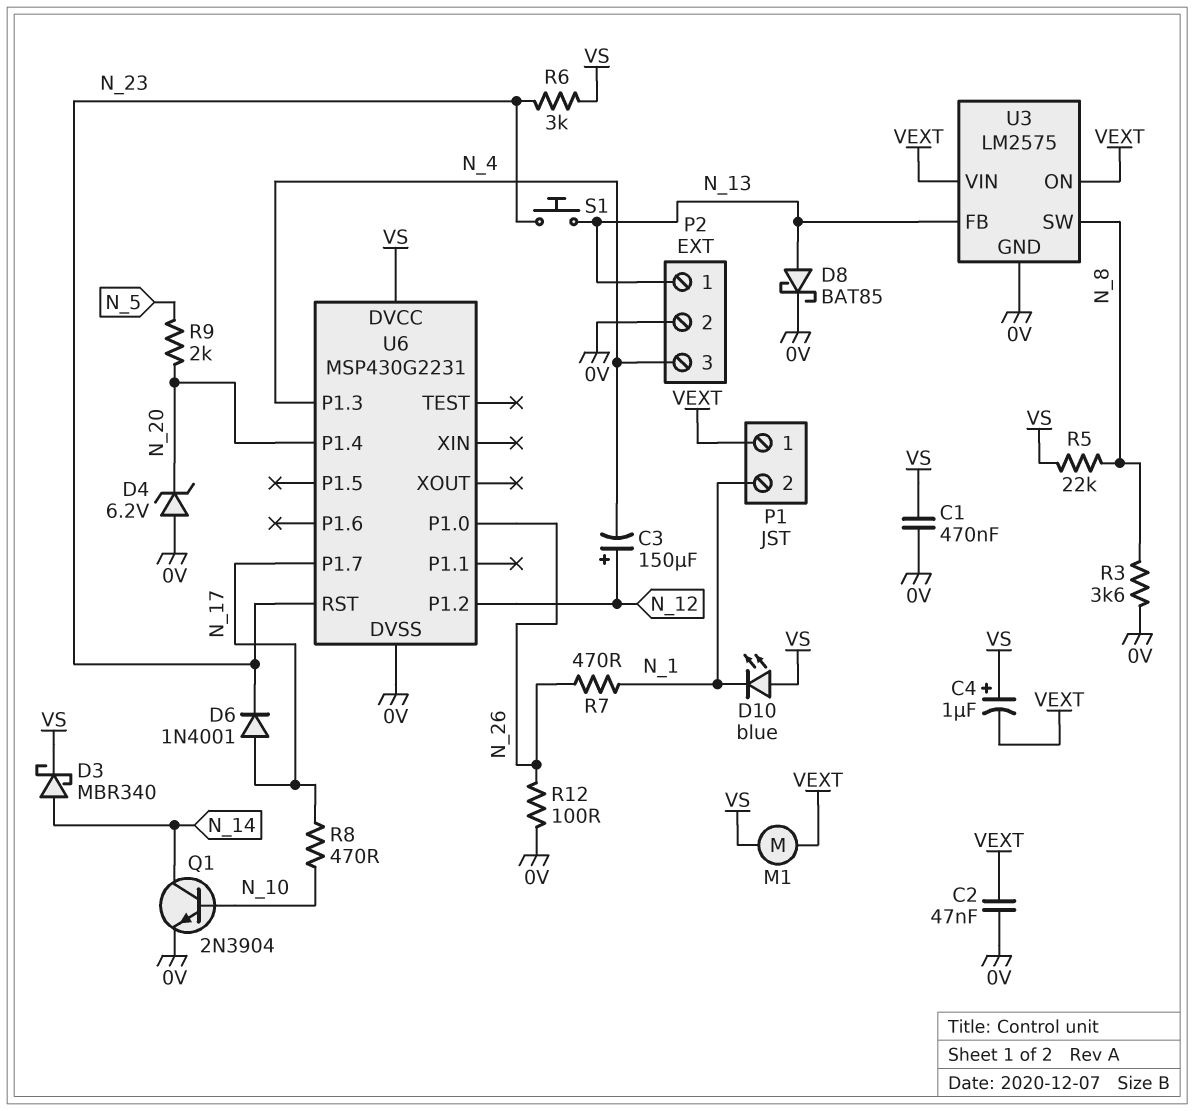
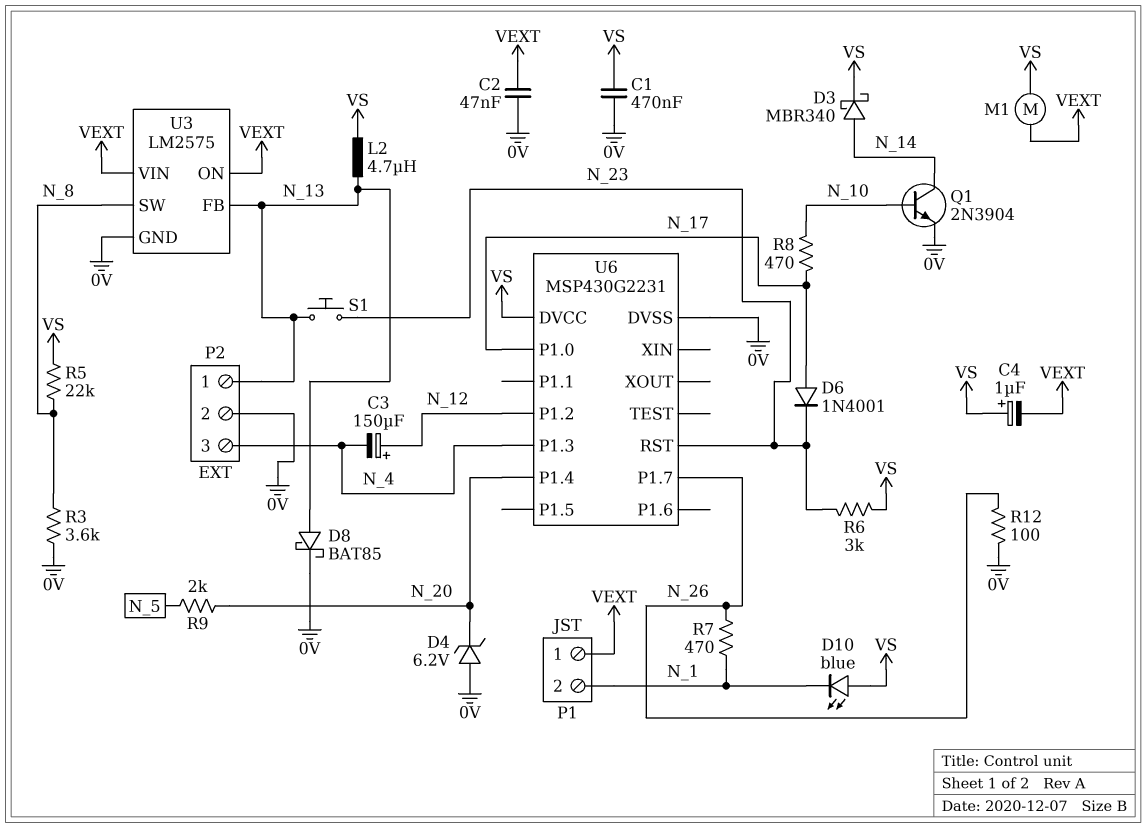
L2: none -> 4.7uH (N_13, VS)
U6 pin P1.0: N_26 -> N_17
U6 pin P1.7: N_17 -> N_26

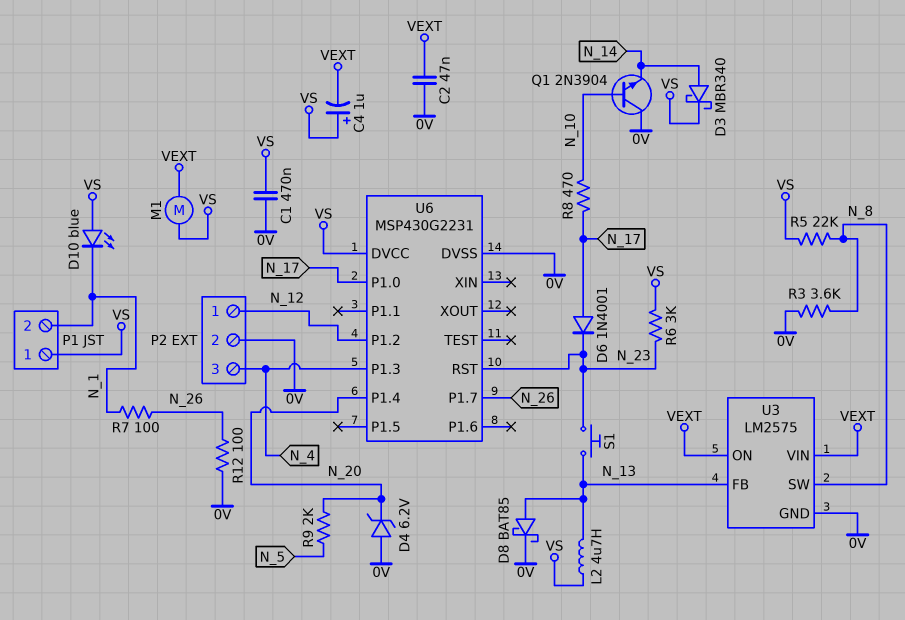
C3: 150uF (plus N_12, minus N_4) -> none
P1 pin 1: VEXT -> VS
P2 pin 1: N_13 -> N_12
Q1: NPN 2N3904 (B N_10, C N_14, E 0V) -> NPN 2N3904 (B N_10, C 0V, E N_14)
R7: 470 (N_1, N_26) -> 100 (N_1, N_26)

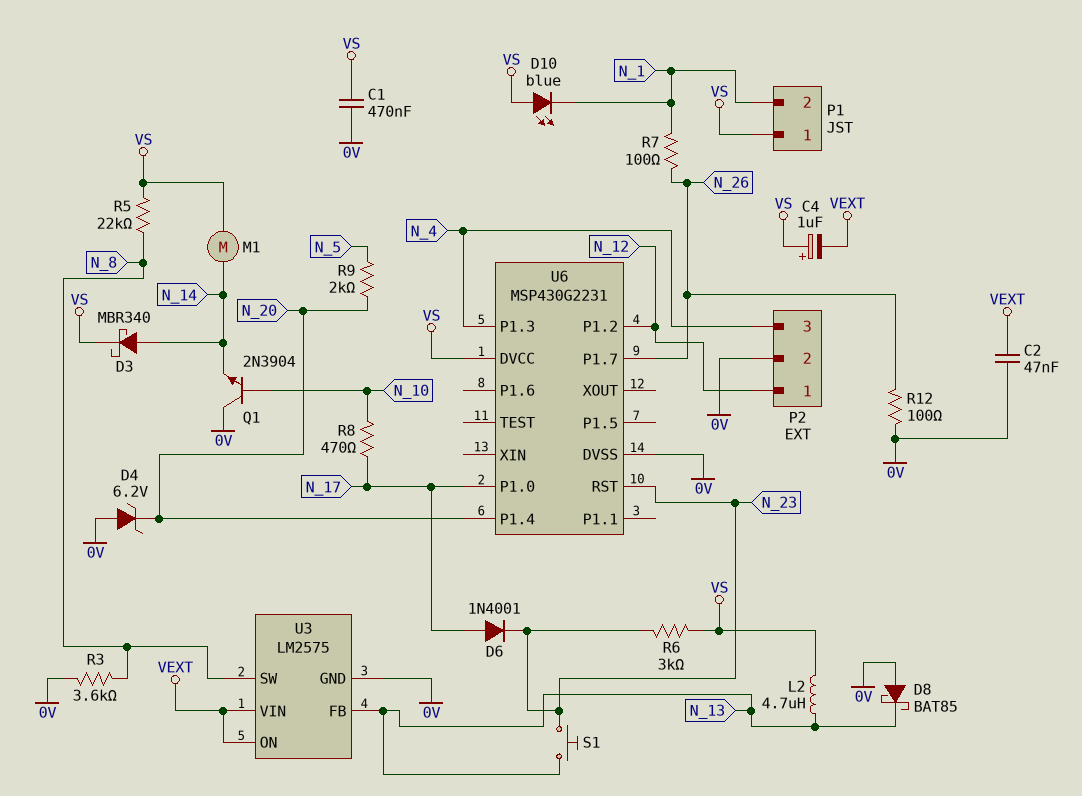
D8: schottky BAT85 (A N_13, K 0V) -> schottky BAT85 (A 0V, K N_13)
M1: motor (VEXT, VS) -> motor (N_14, VS)

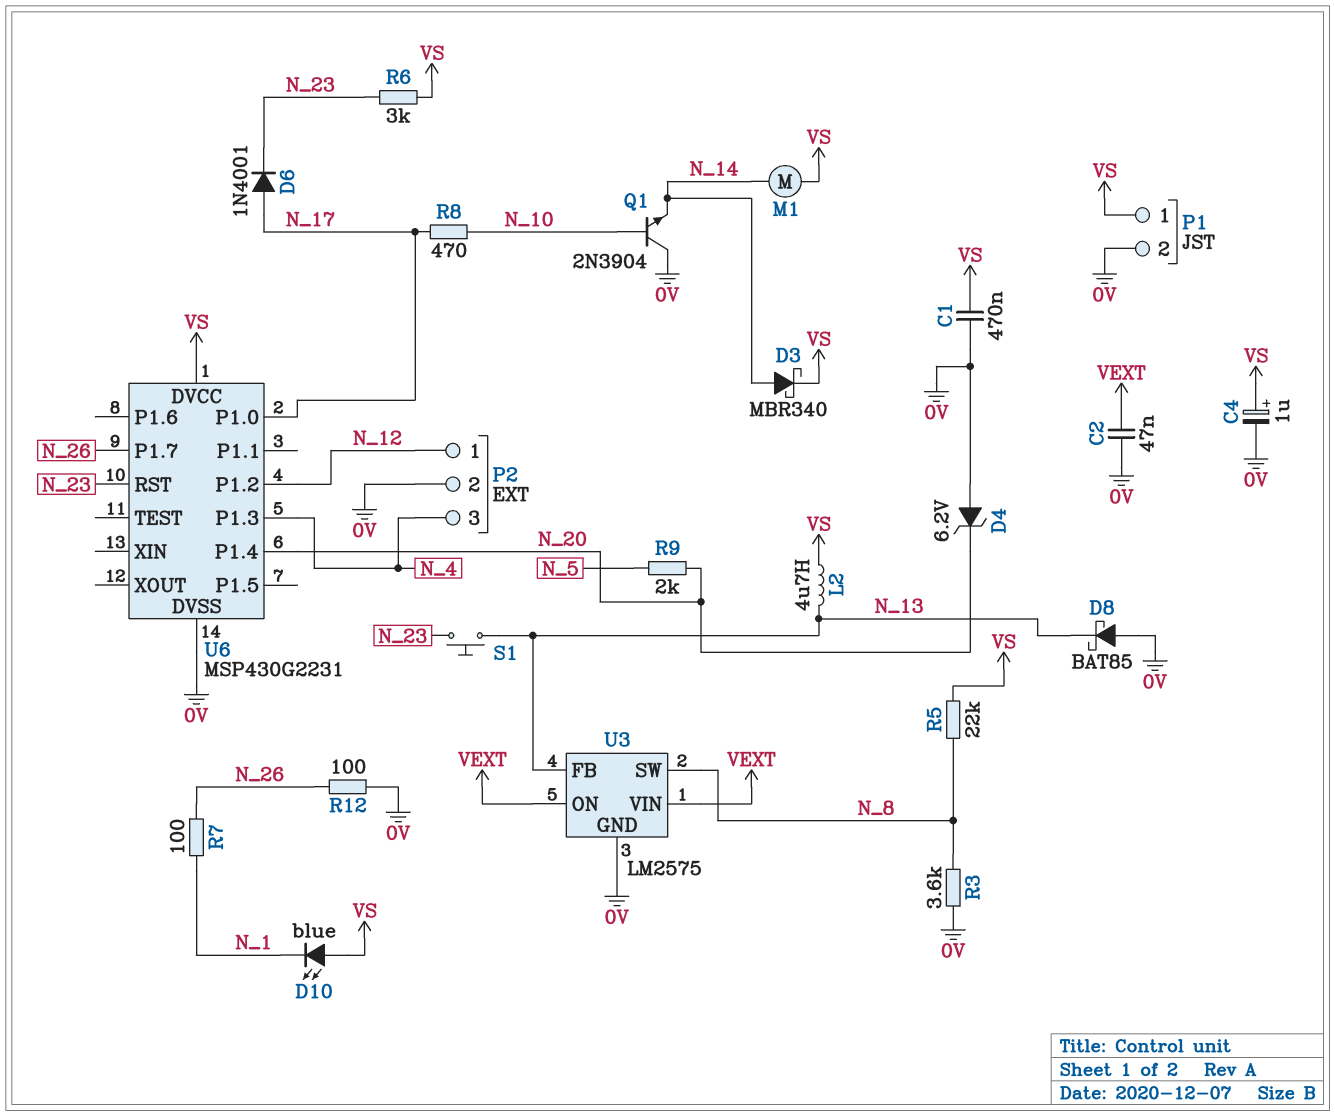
C4: 1uF (plus VS, minus VEXT) -> 1uF (plus VS, minus 0V)
P1 pin 2: N_1 -> 0V

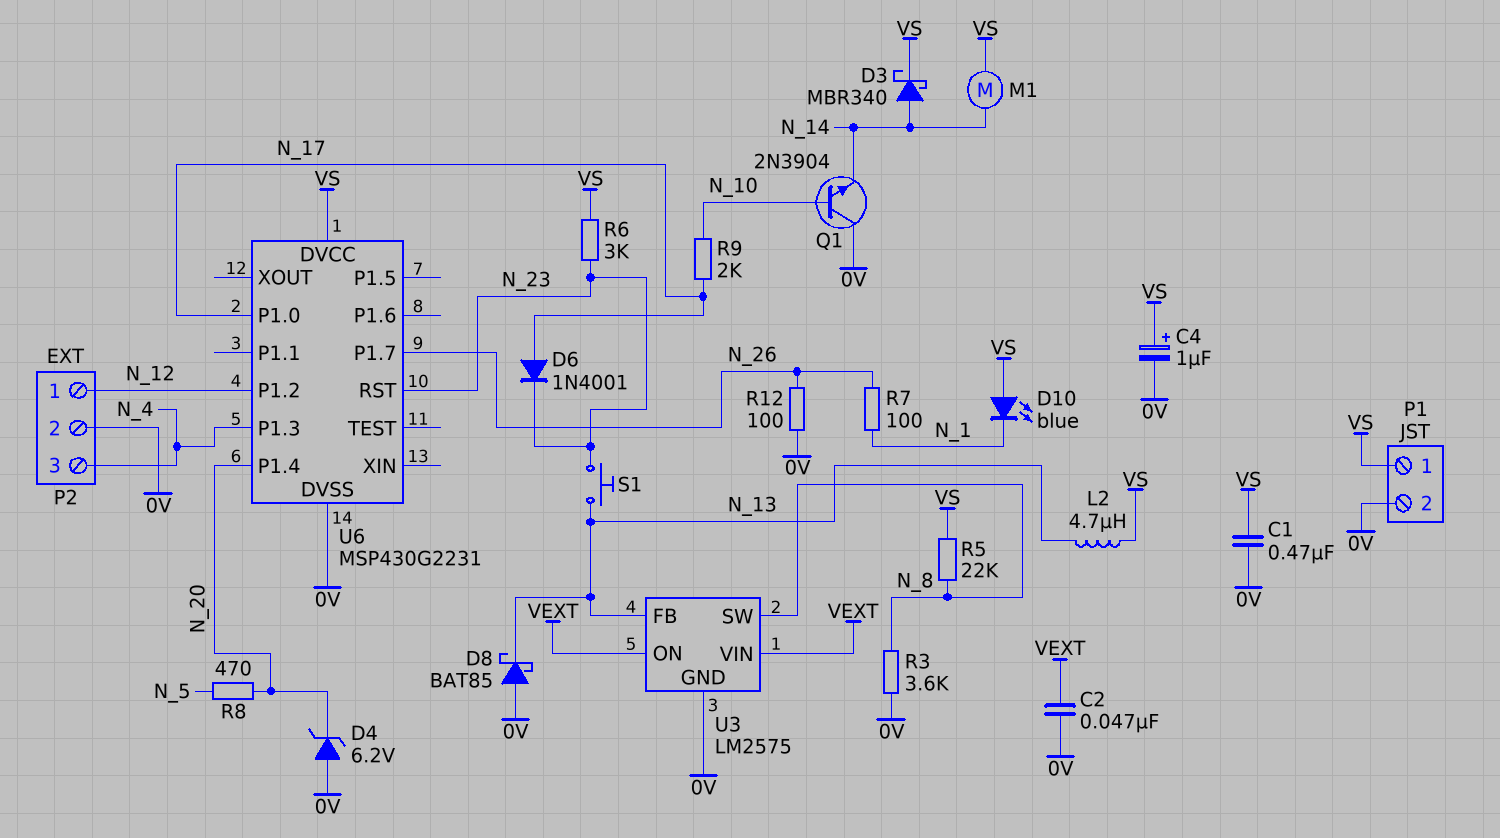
R8: 470 (N_10, N_17) -> 470 (N_5, N_20)
R9: 2k (N_5, N_20) -> 2k (N_10, N_17)

